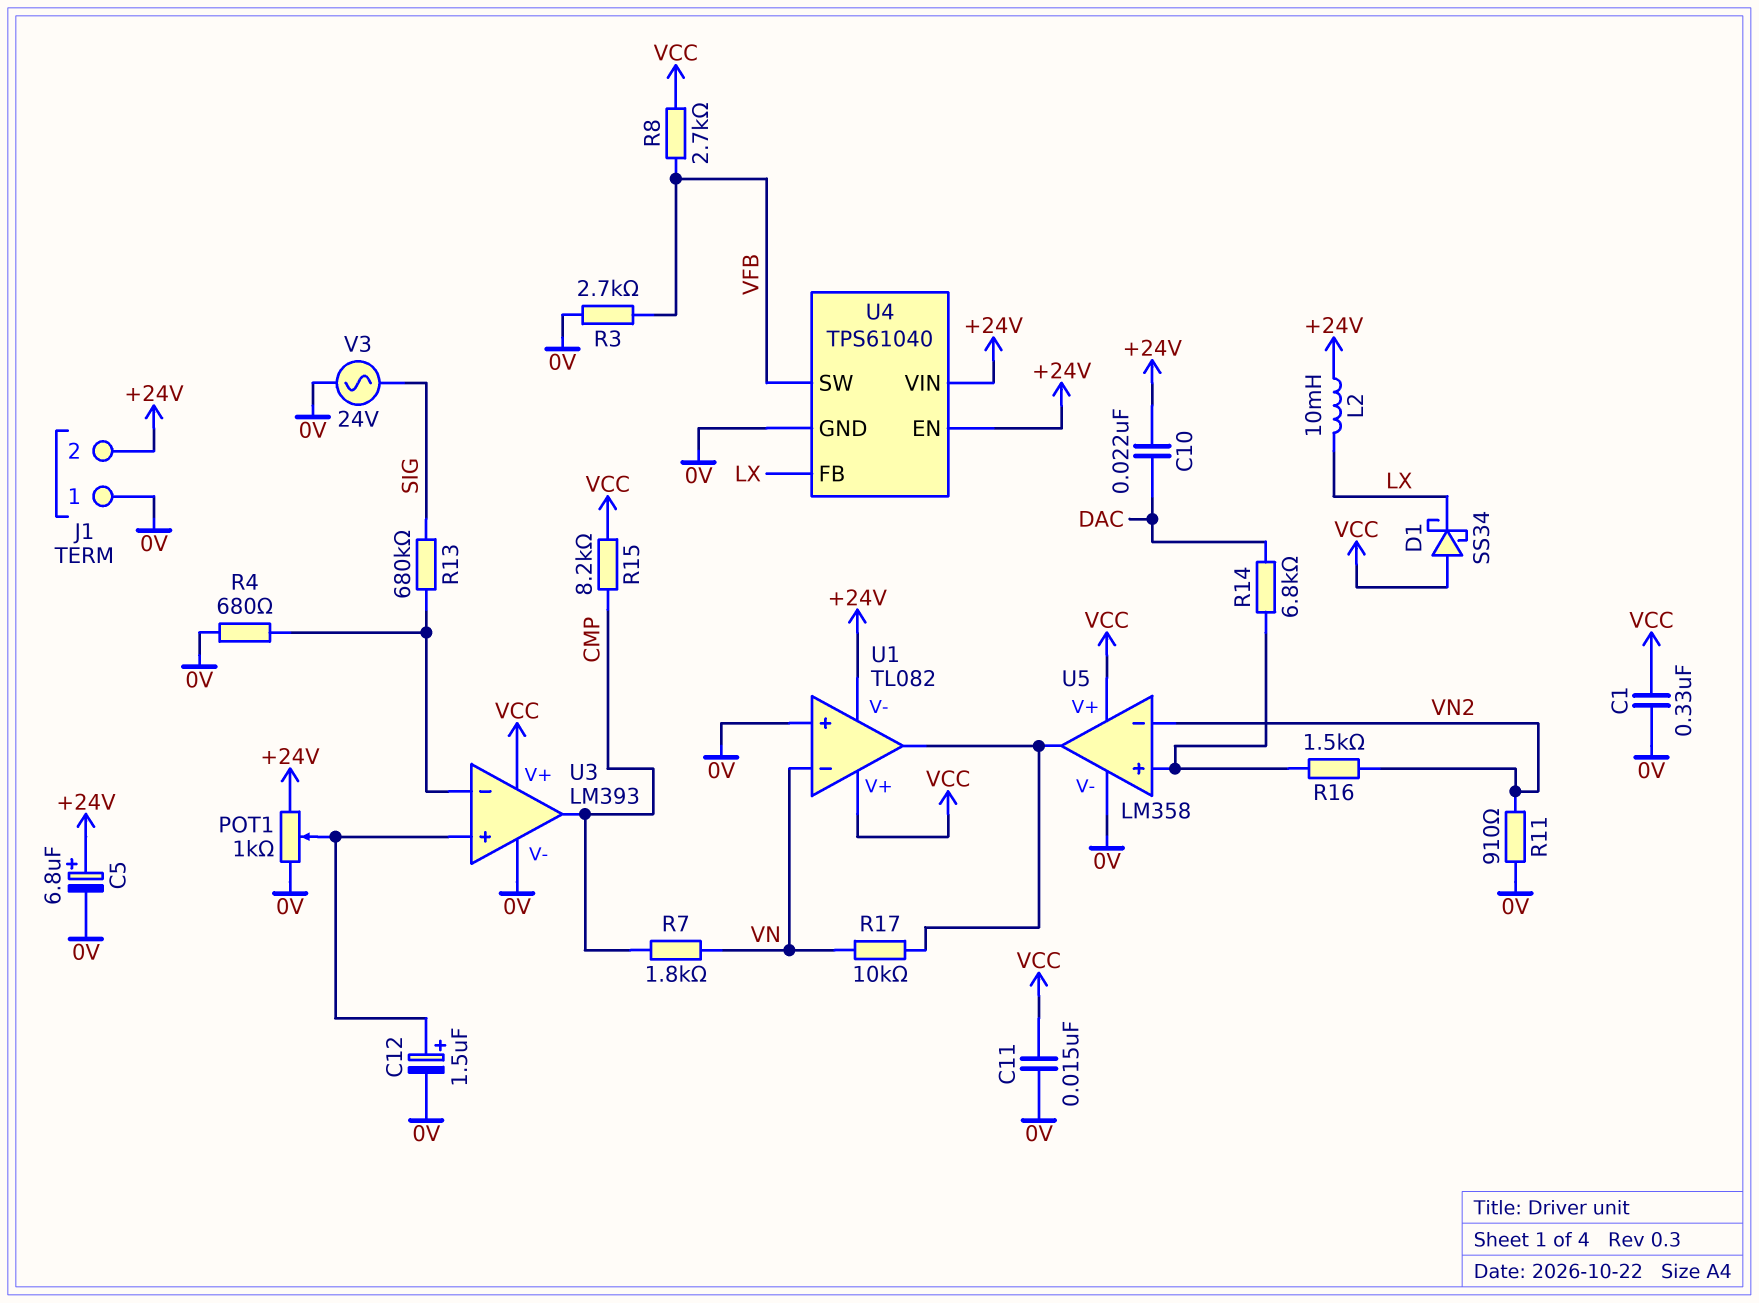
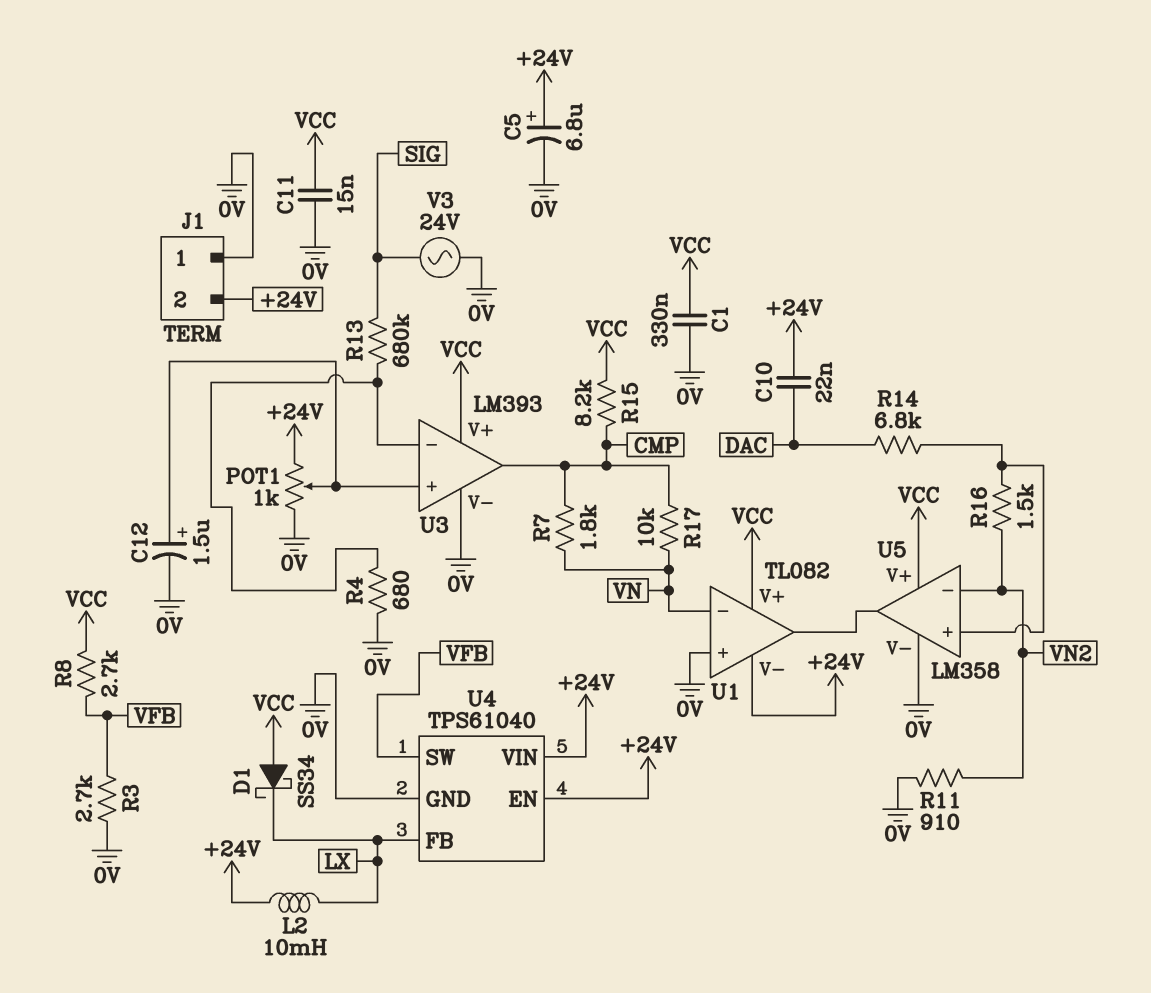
R17: 10k (U1/out, VN) -> 10k (CMP, VN)

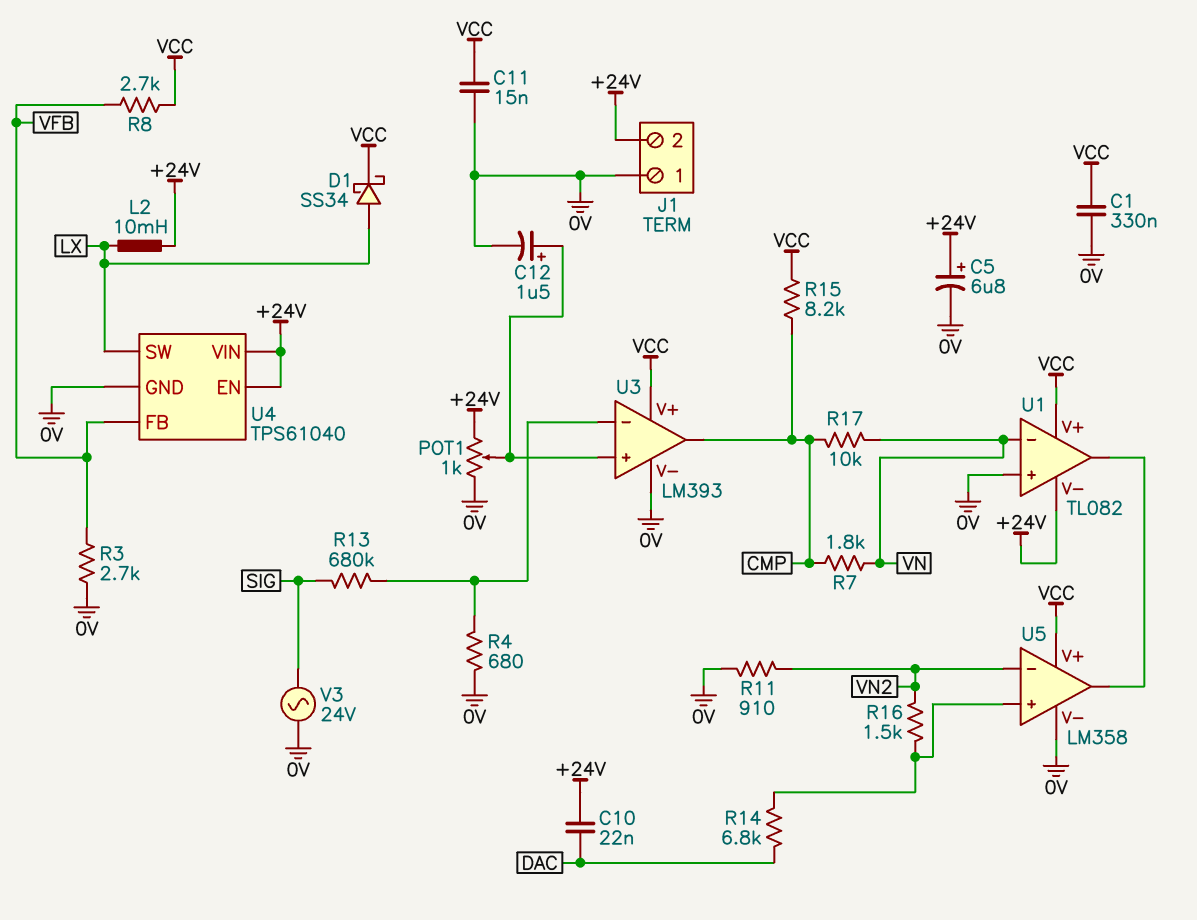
D1: schottky SS34 (A VCC, K LX) -> schottky SS34 (A LX, K VCC)
U4 pin FB: LX -> VFB
U4 pin SW: VFB -> LX

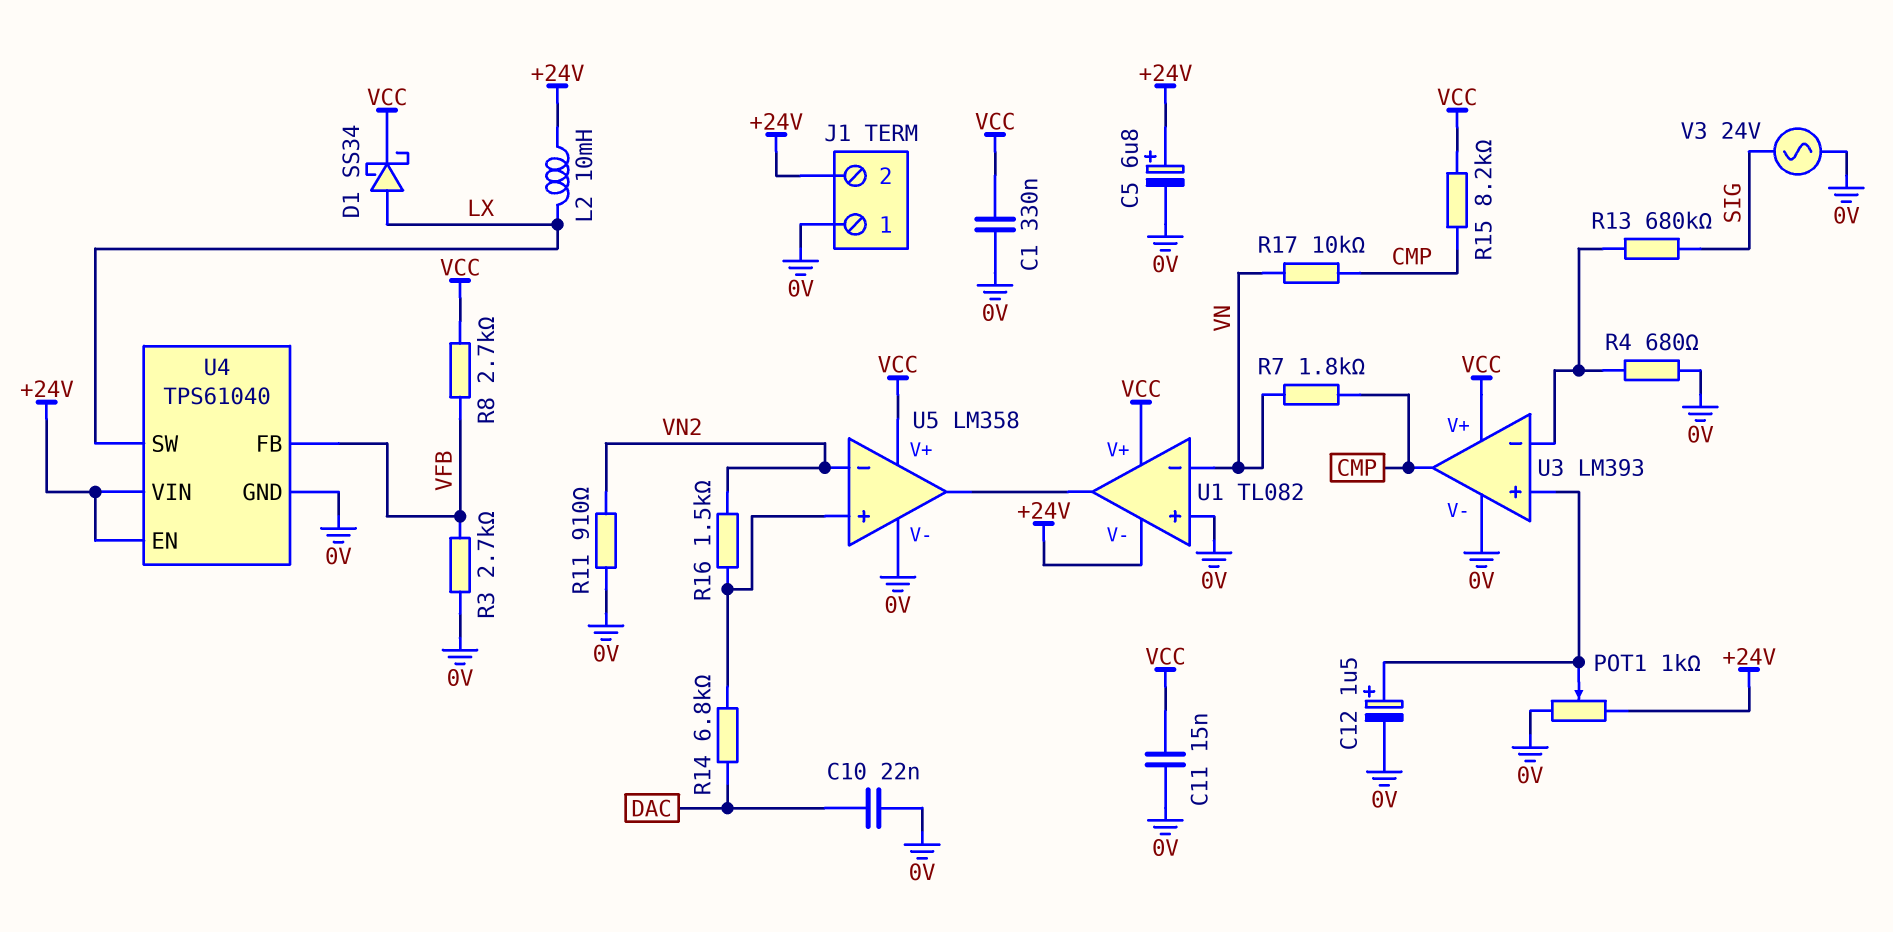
C10: 22nF (+24V, DAC) -> 22nF (0V, DAC)

